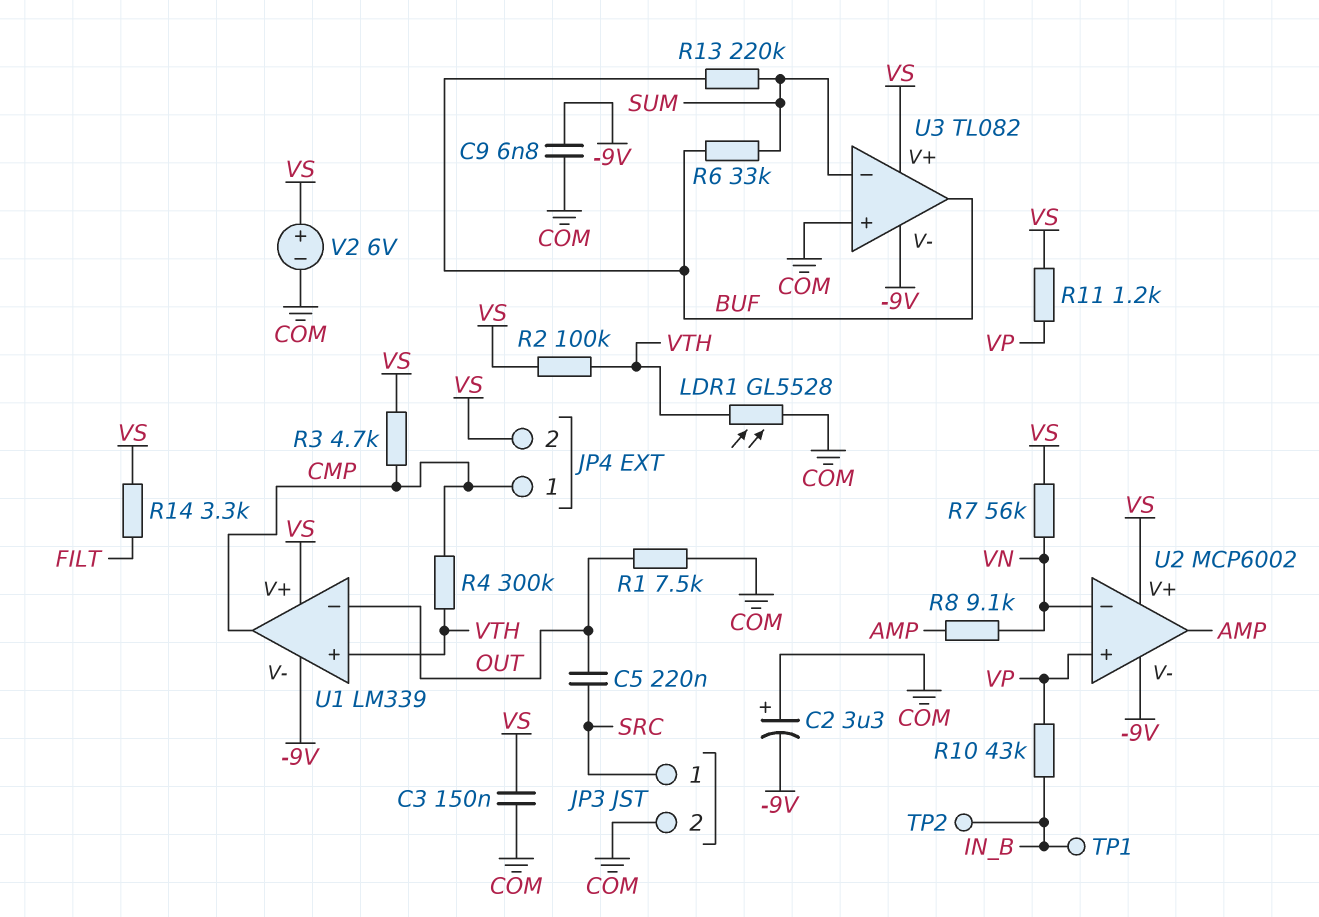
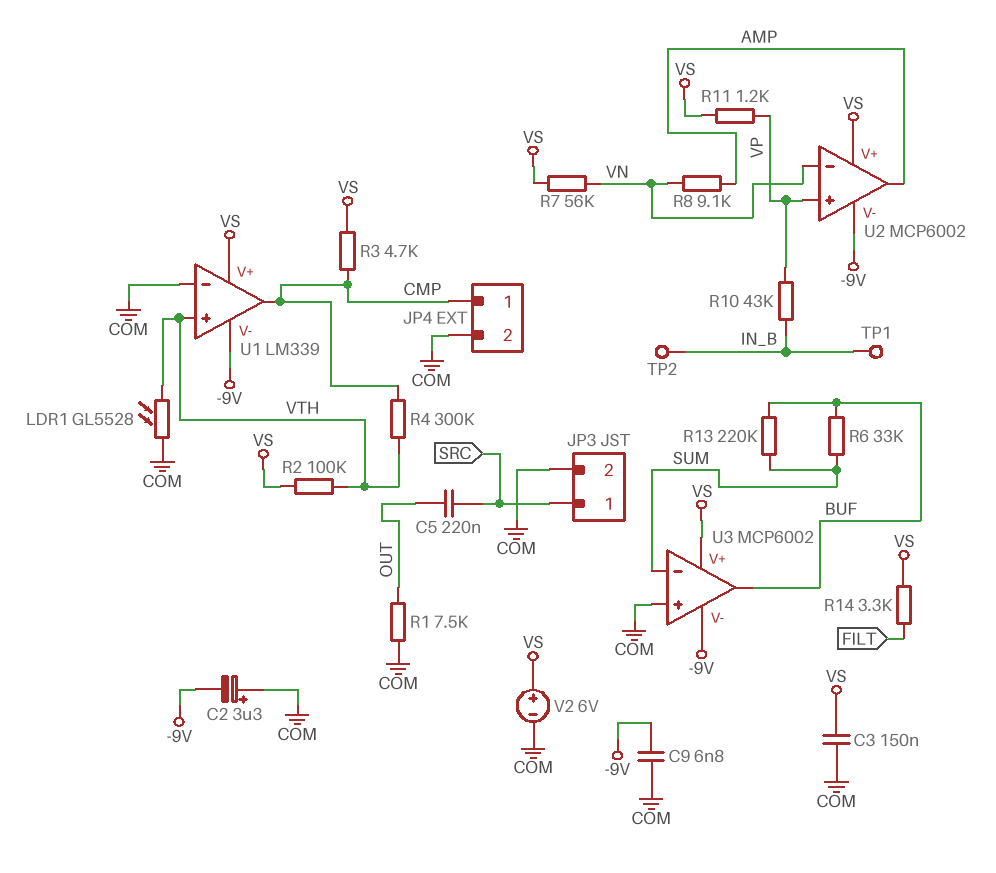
JP4 pin 2: VS -> COM
U1 pin in-: OUT -> COM
U3: TL082 -> MCP6002

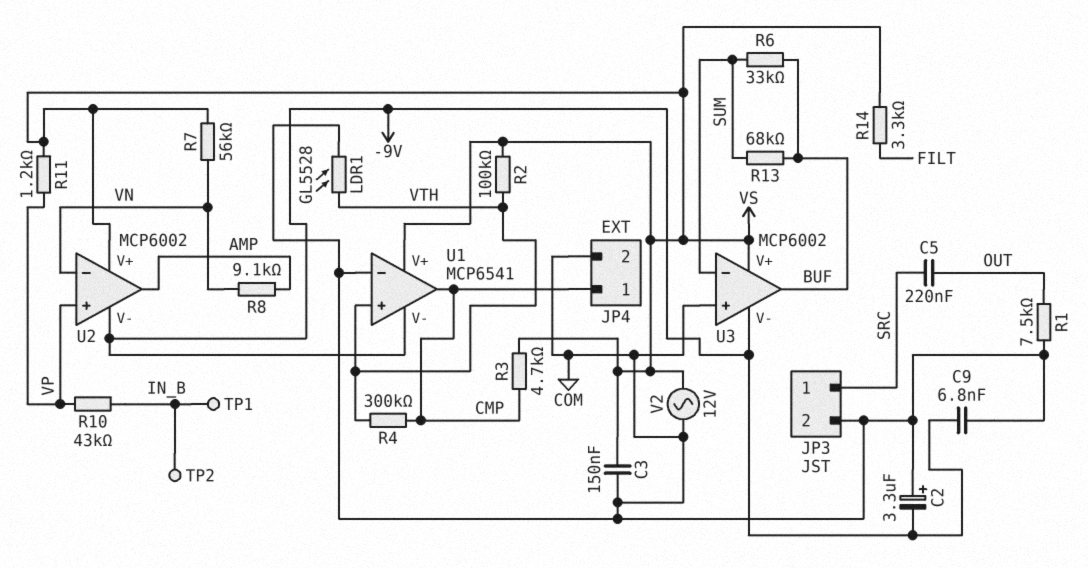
R13: 220k (BUF, SUM) -> 68k (BUF, SUM)
U1: LM339 -> MCP6541
V2: 6V (plus VS, minus COM) -> AC 12V (COM, VS)

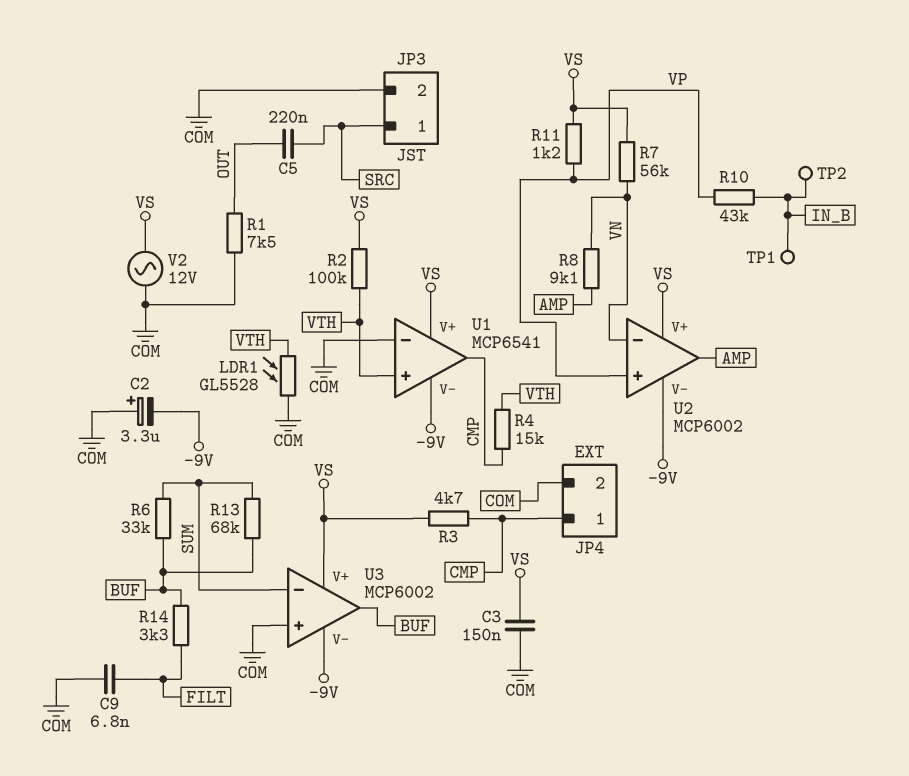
C9: 6.8nF (-9V, COM) -> 6.8nF (COM, FILT)
R4: 300k (CMP, VTH) -> 15k (CMP, VTH)
R14: 3.3k (FILT, VS) -> 3.3k (BUF, FILT)

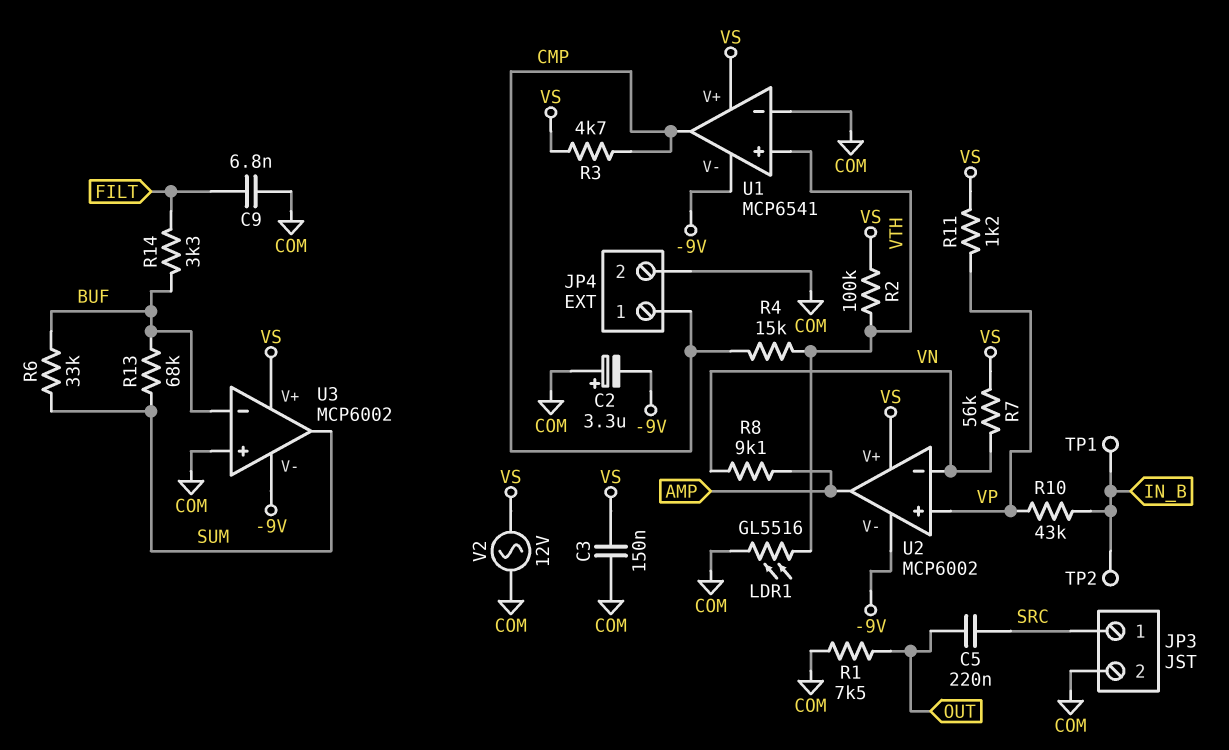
LDR1: GL5528 (COM, VTH) -> GL5516 (COM, VTH)
U3 pin in-: SUM -> BUF
U3 pin out: BUF -> SUM

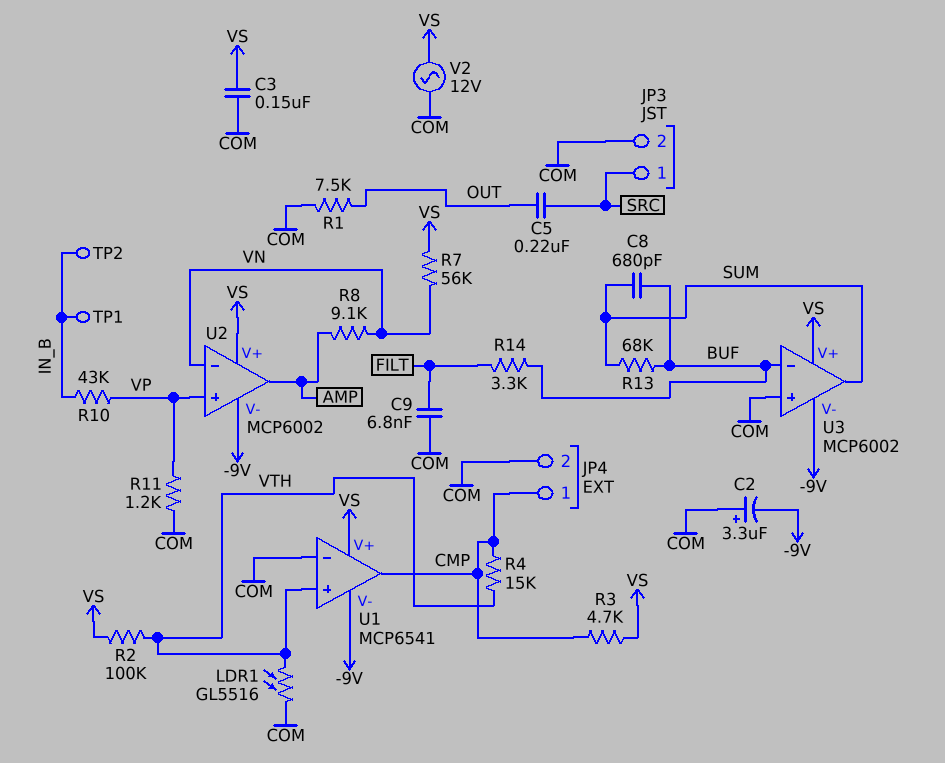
C8: none -> 680pF (BUF, SUM)
R6: 33k (BUF, SUM) -> none
R11: 1.2k (VP, VS) -> 1.2k (COM, VP)

